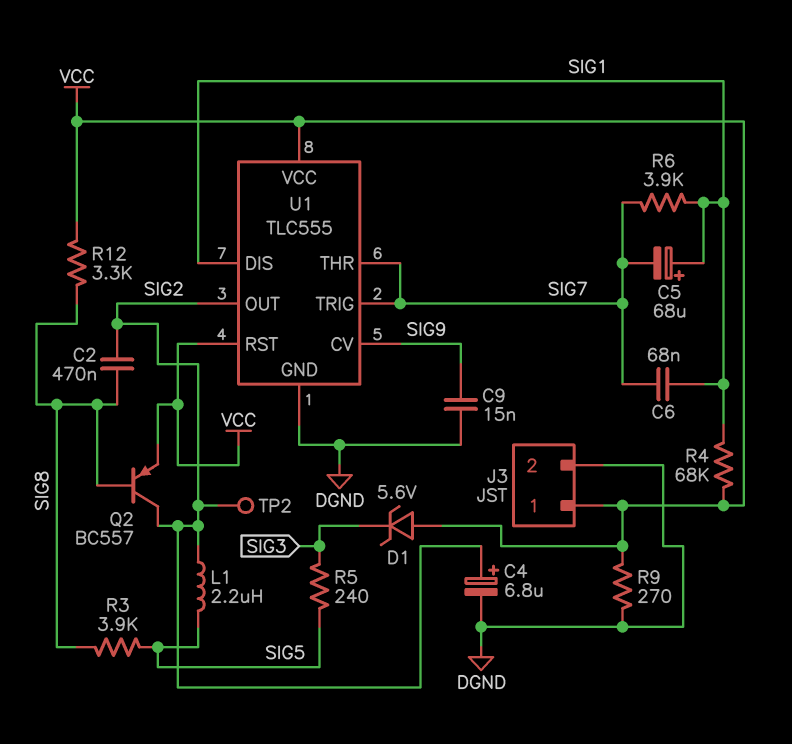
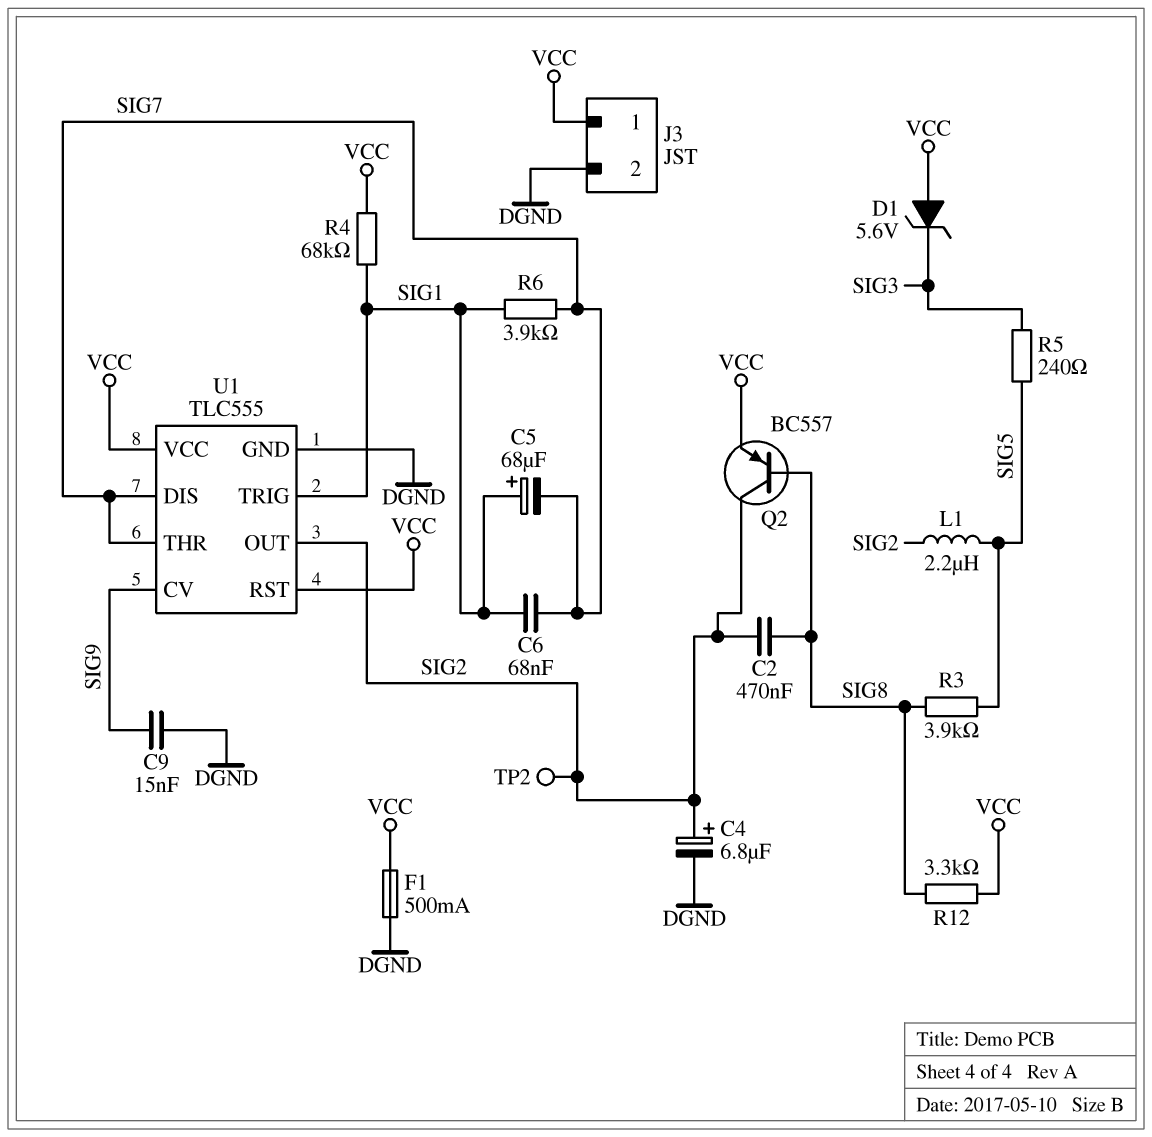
F1: none -> 500mA (DGND, VCC)
R9: 270 (DGND, VCC) -> none
U1 pin DIS: SIG1 -> SIG7
U1 pin TRIG: SIG7 -> SIG1

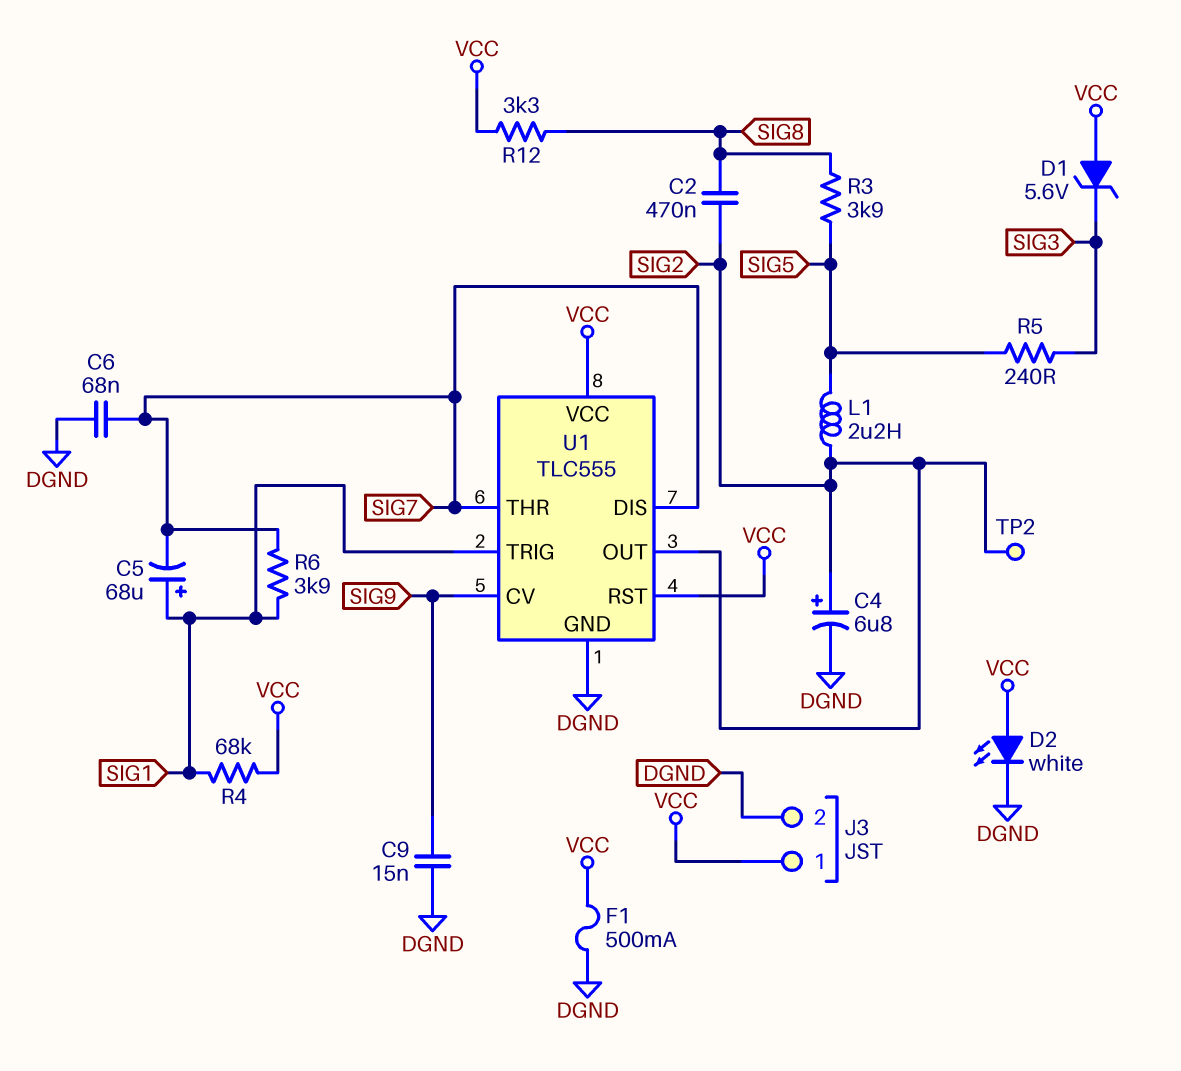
C6: 68nF (SIG1, SIG7) -> 68nF (DGND, SIG7)
D2: none -> LED white (A VCC, K DGND)
Q2: PNP BC557 (B SIG8, C SIG2, E VCC) -> none

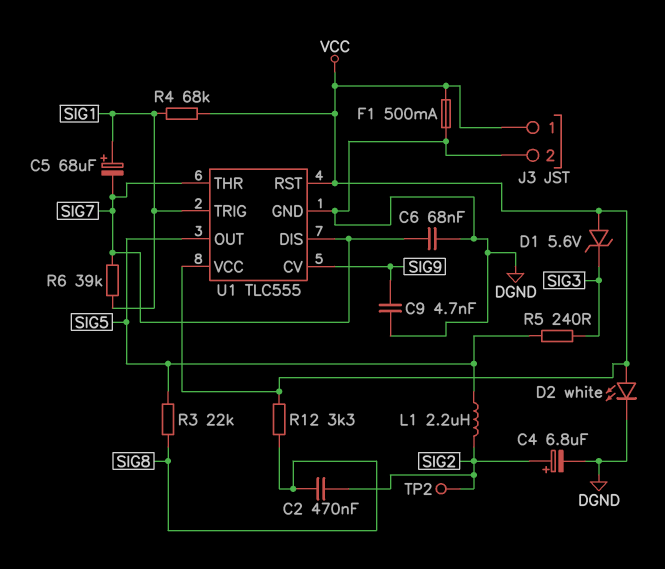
C9: 15nF (DGND, SIG9) -> 4.7nF (DGND, SIG9)
R3: 3.9k (SIG5, SIG8) -> 22k (SIG5, SIG8)
R6: 3.9k (SIG1, SIG7) -> 39k (SIG1, SIG7)
U1 pin OUT: SIG2 -> SIG5

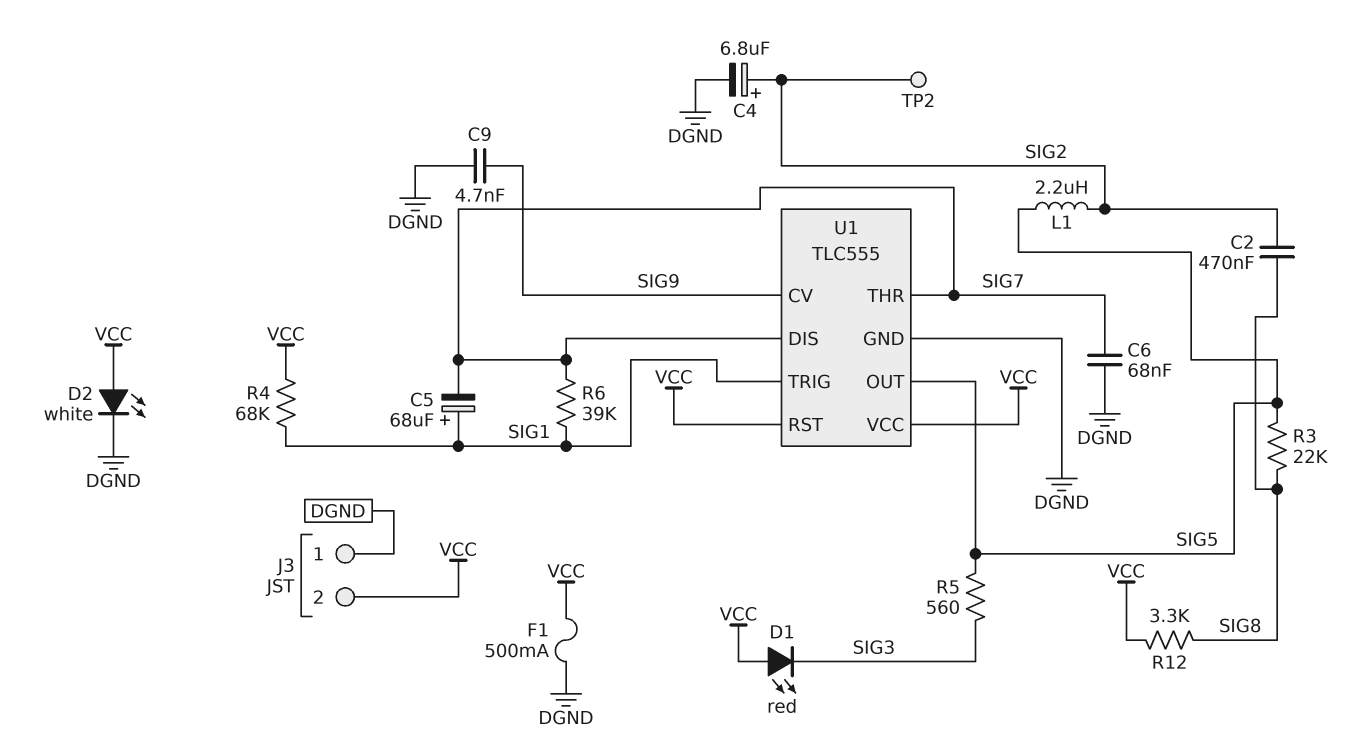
D1: zener 5.6V (A VCC, K SIG3) -> LED red (A VCC, K SIG3)
J3 pin 1: VCC -> DGND
J3 pin 2: DGND -> VCC
R5: 240 (SIG3, SIG5) -> 560 (SIG3, SIG5)

